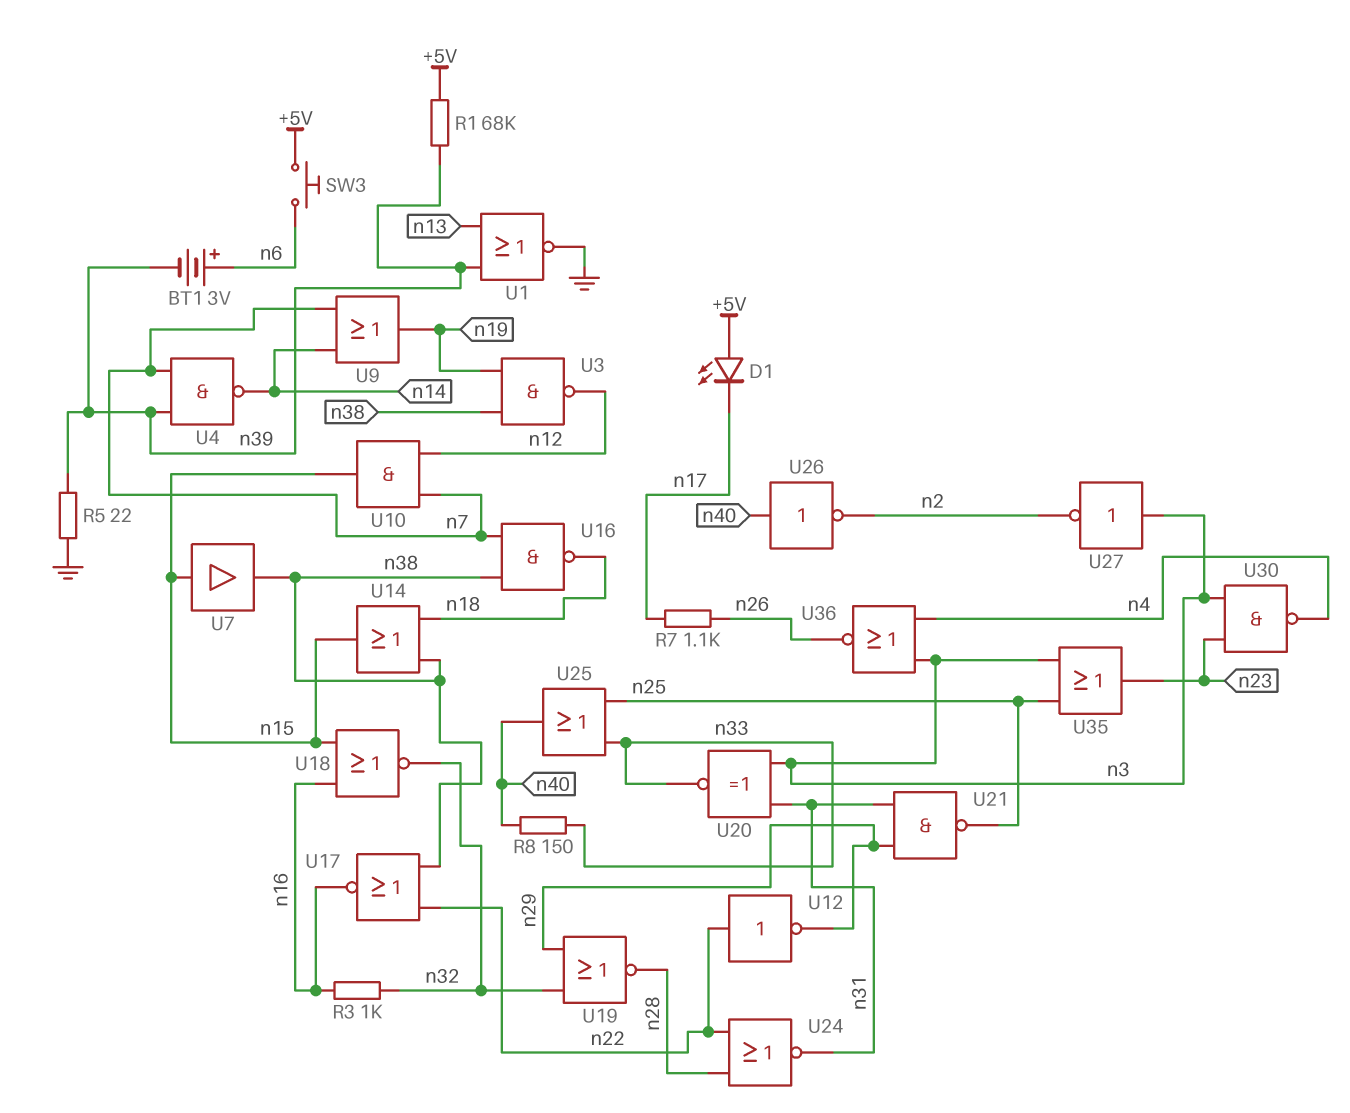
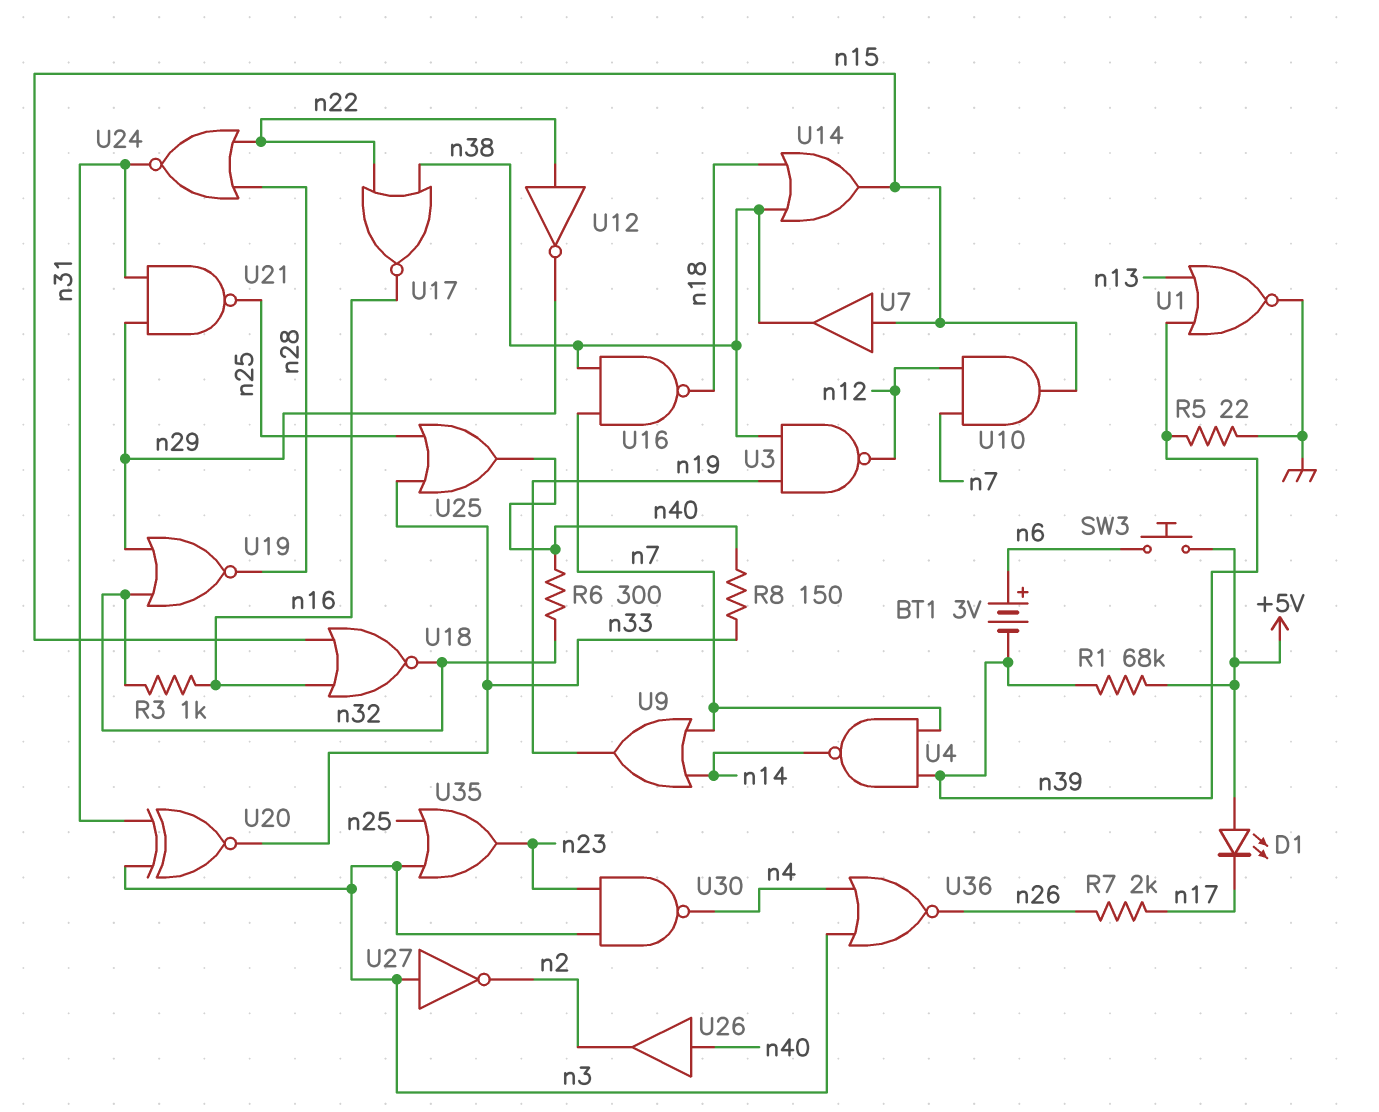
R6: none -> 300 (n32, n40)
R7: 1.1k (n17, n26) -> 2k (n17, n26)
U26: NOT (in n40, out n2) -> buffer (in n40, out n2)

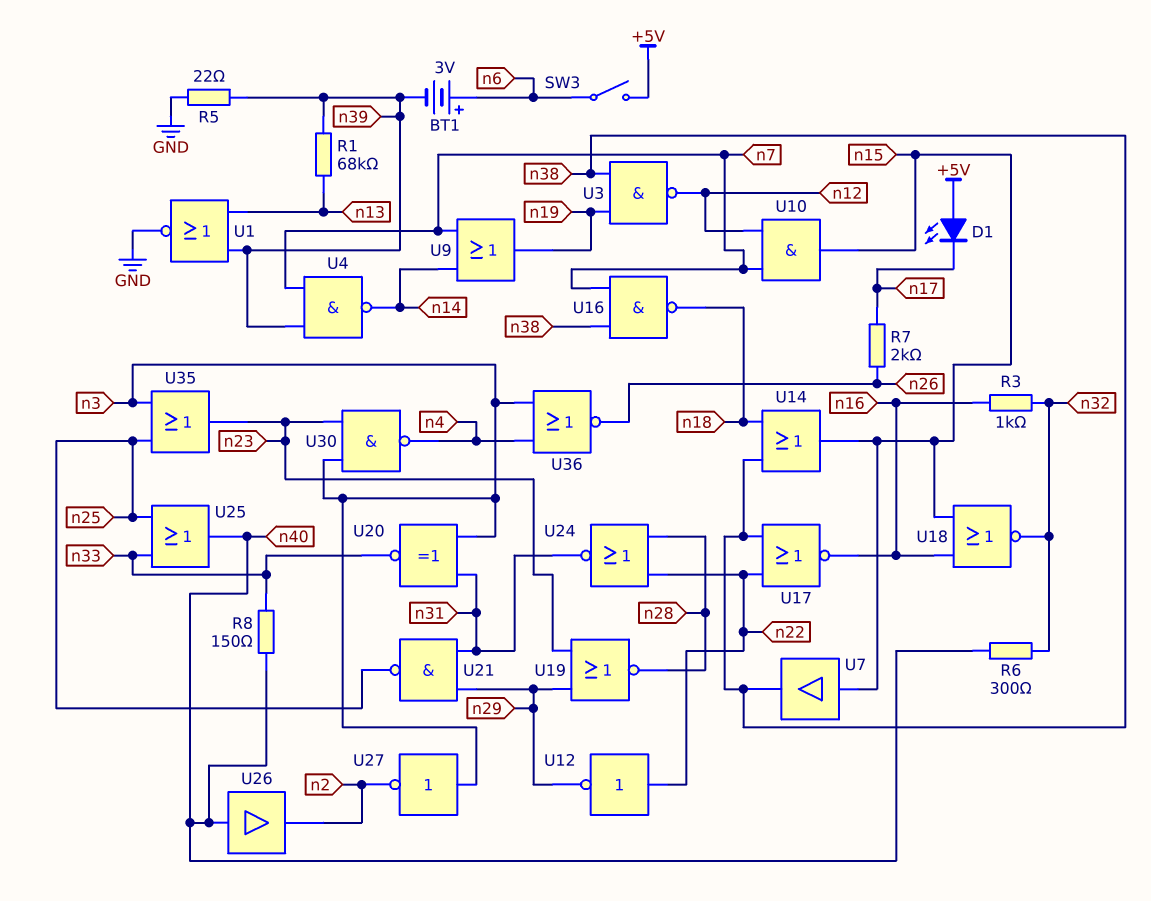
R1: 68k (+5V, n39) -> 68k (n13, n39)
SW3: button (+5V, n6) -> switch (+5V, n6)
U19: NOR (in n29, in n32, out n28) -> NOR (in n23, in n29, out n28)

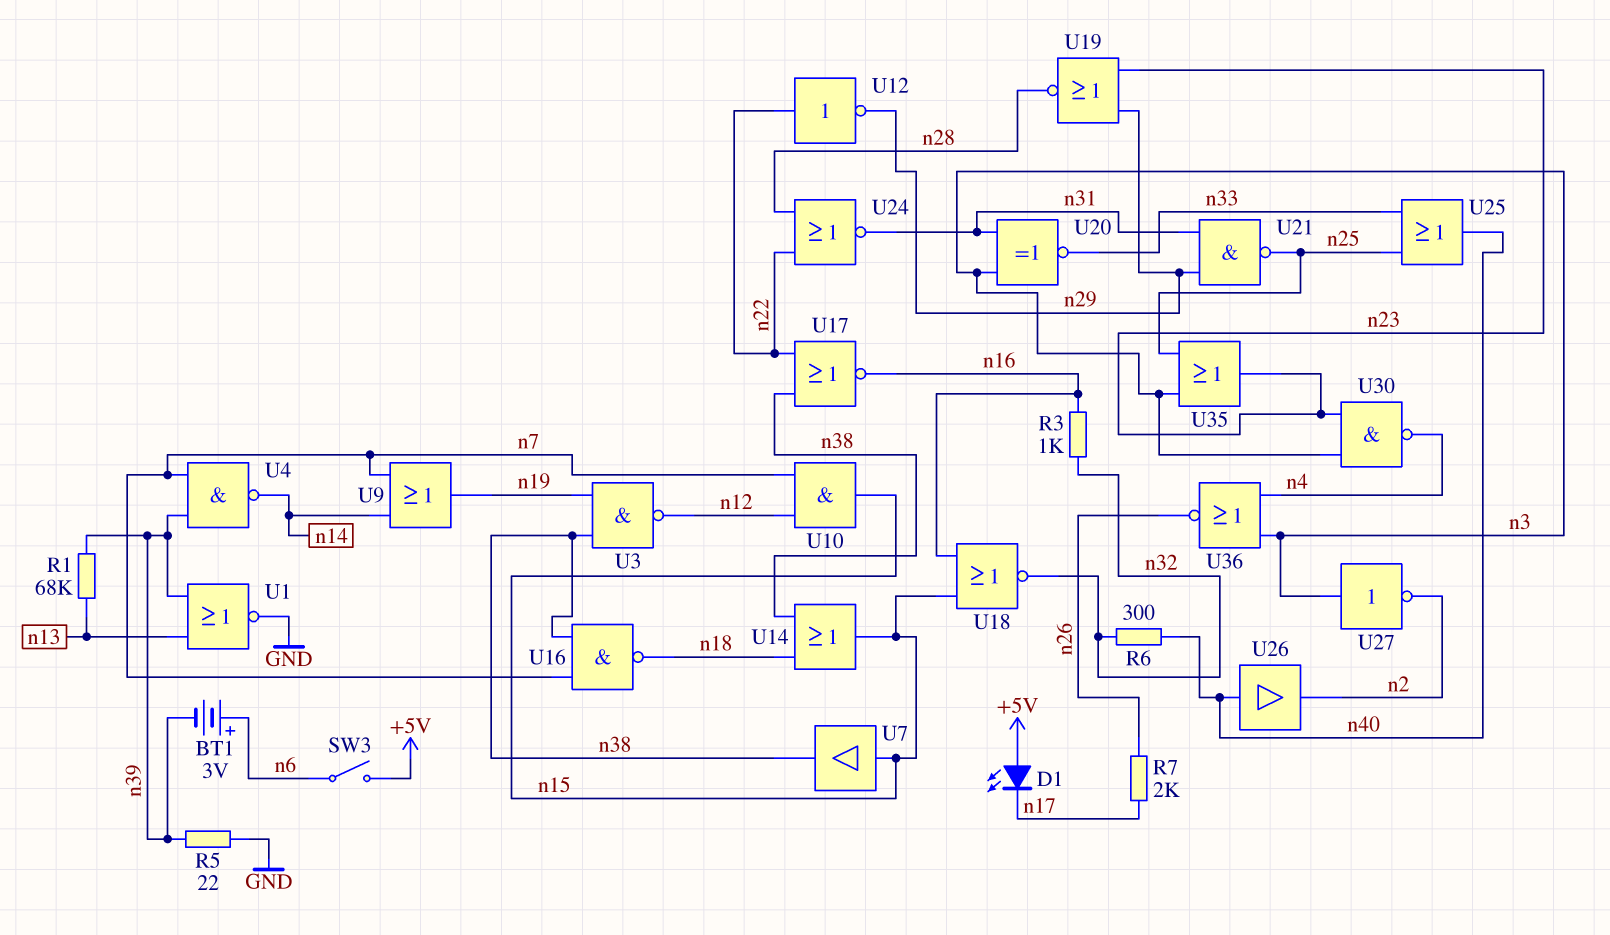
R8: 150 (n33, n40) -> none

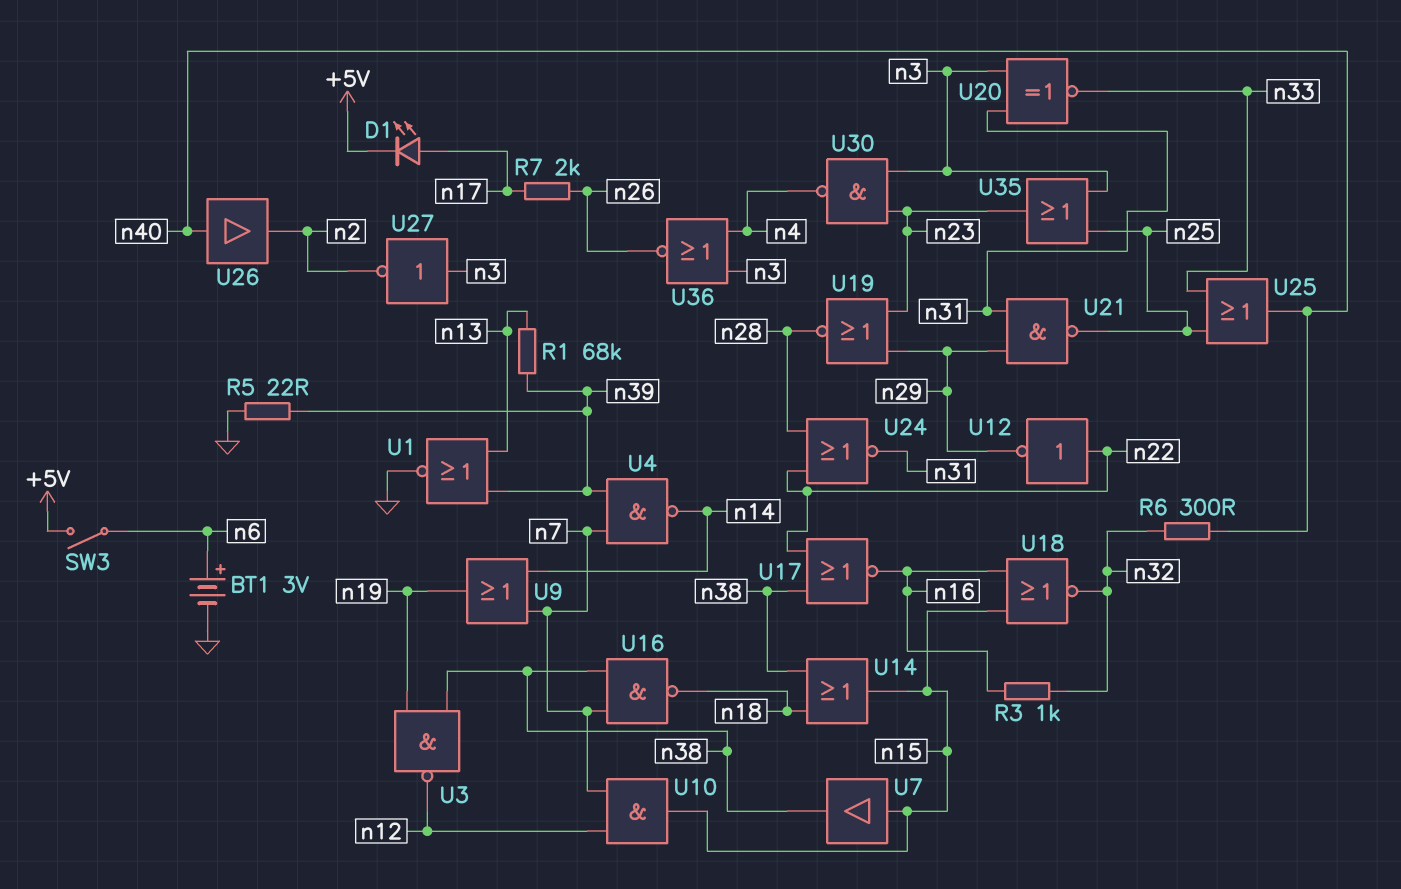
BT1: 3V (plus n6, minus n39) -> 3V (plus n6, minus GND)
D1: LED (A +5V, K n17) -> LED (A n17, K +5V)

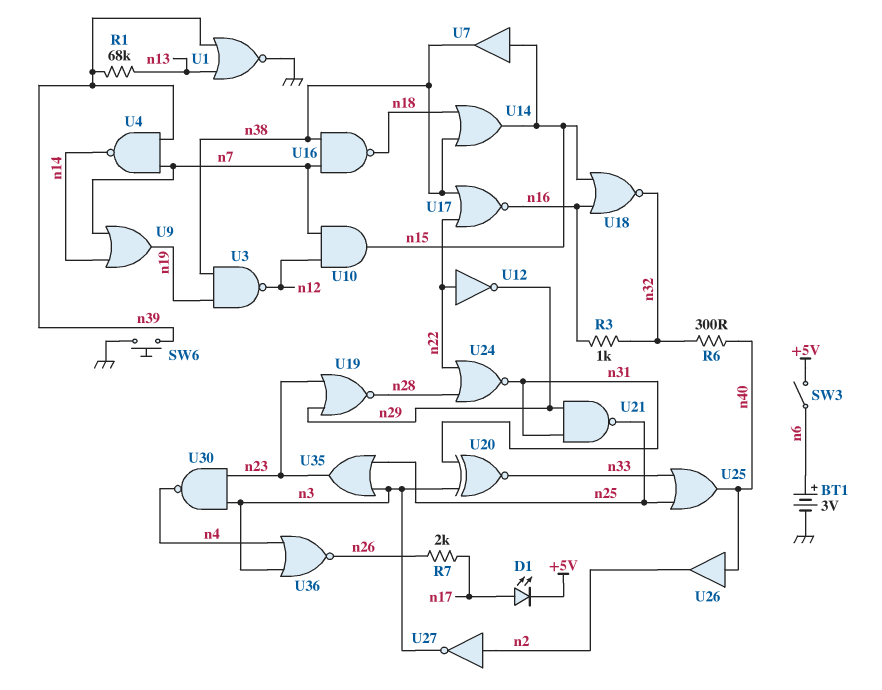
R5: 22 (GND, n39) -> none
SW6: none -> button (GND, n39)
U27: NOT (in n3, out n2) -> NOT (in n2, out n3)

